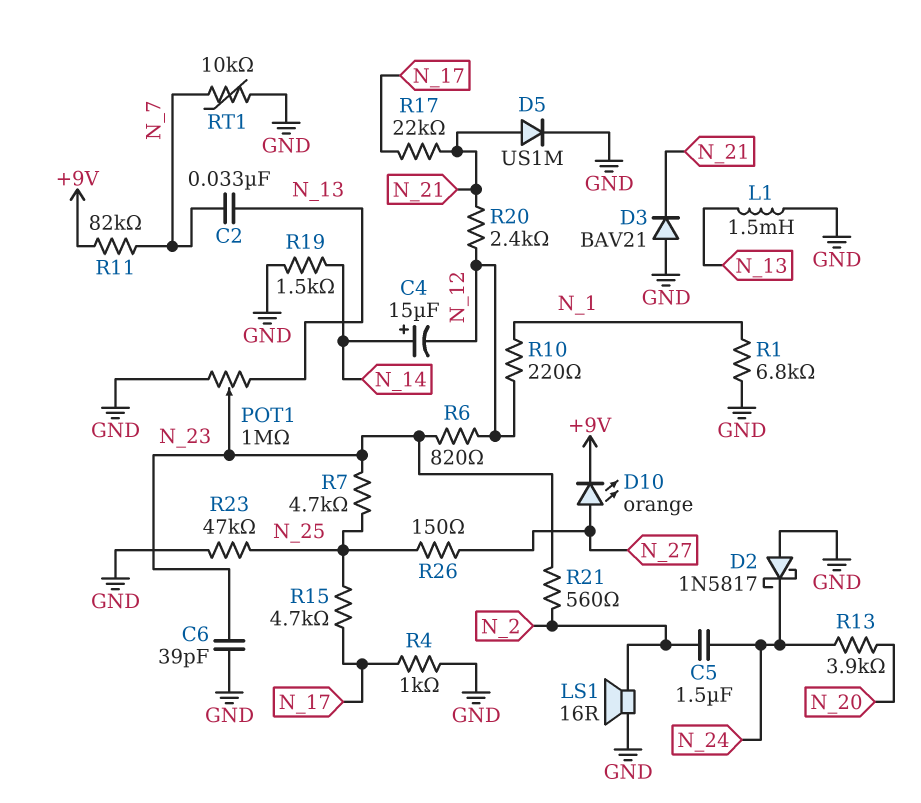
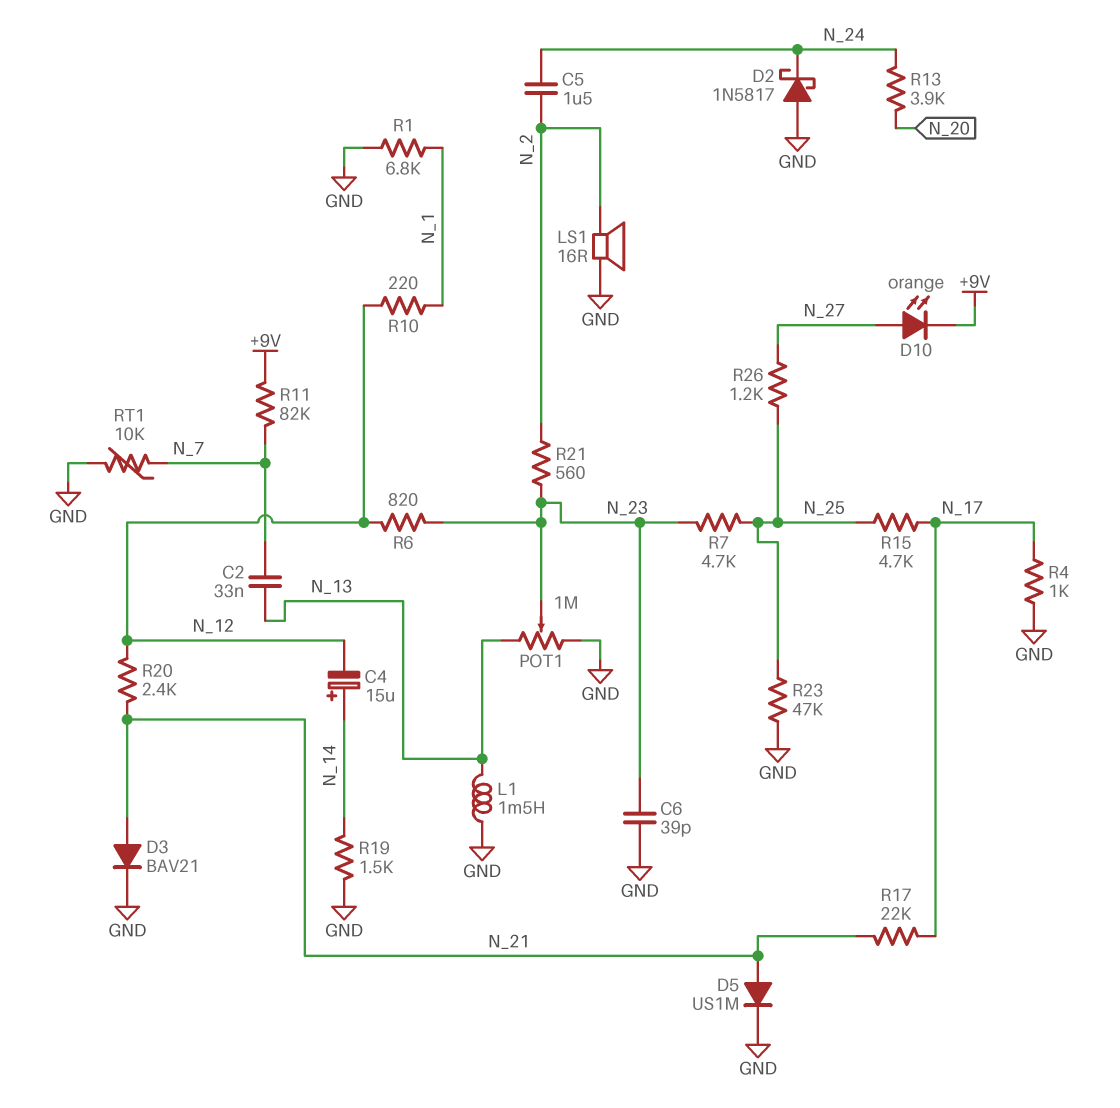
D3: diode BAV21 (A GND, K N_21) -> diode BAV21 (A N_21, K GND)
R26: 150 (N_25, N_27) -> 1.2k (N_25, N_27)

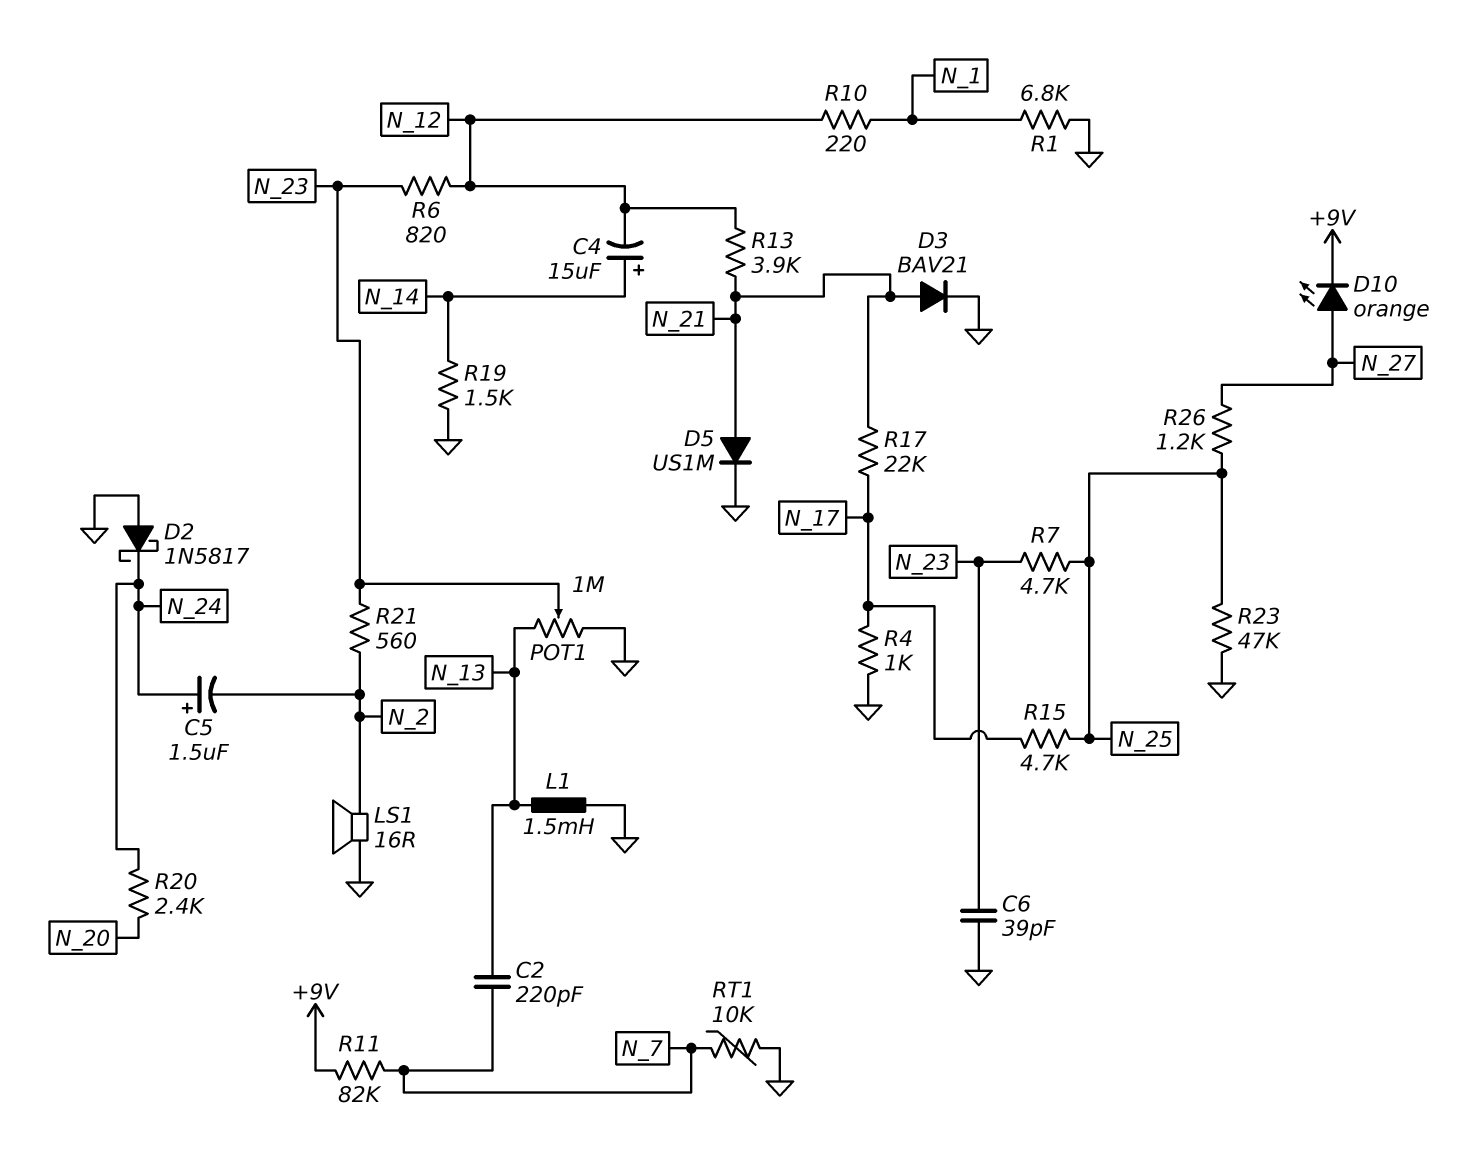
C2: 33nF (N_7, N_13) -> 220pF (N_7, N_13)
C5: 1.5uF (N_2, N_24) -> 1.5uF (plus N_24, minus N_2)
R13: 3.9k (N_20, N_24) -> 3.9k (N_12, N_21)
R20: 2.4k (N_12, N_21) -> 2.4k (N_20, N_24)

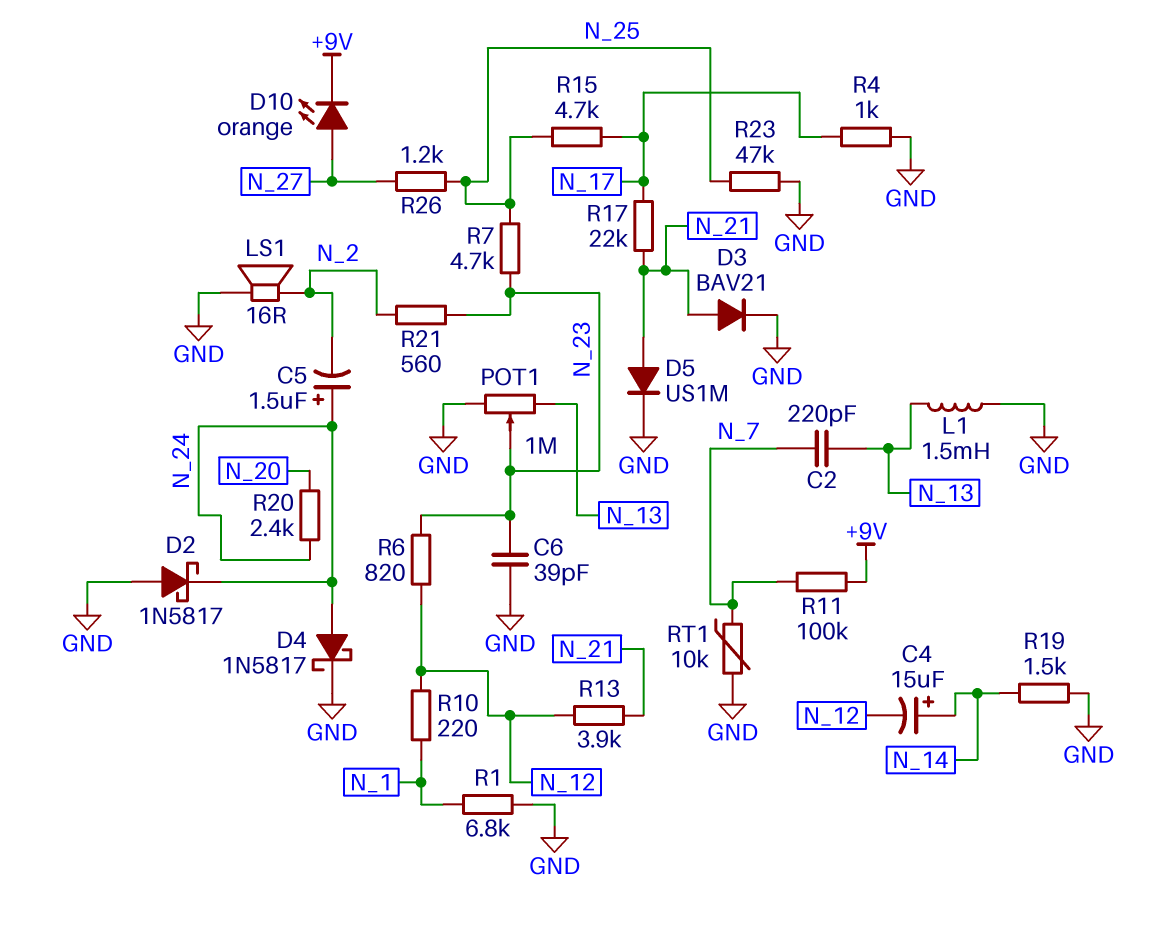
D4: none -> schottky 1N5817 (A N_24, K GND)
R11: 82k (+9V, N_7) -> 100k (+9V, N_7)

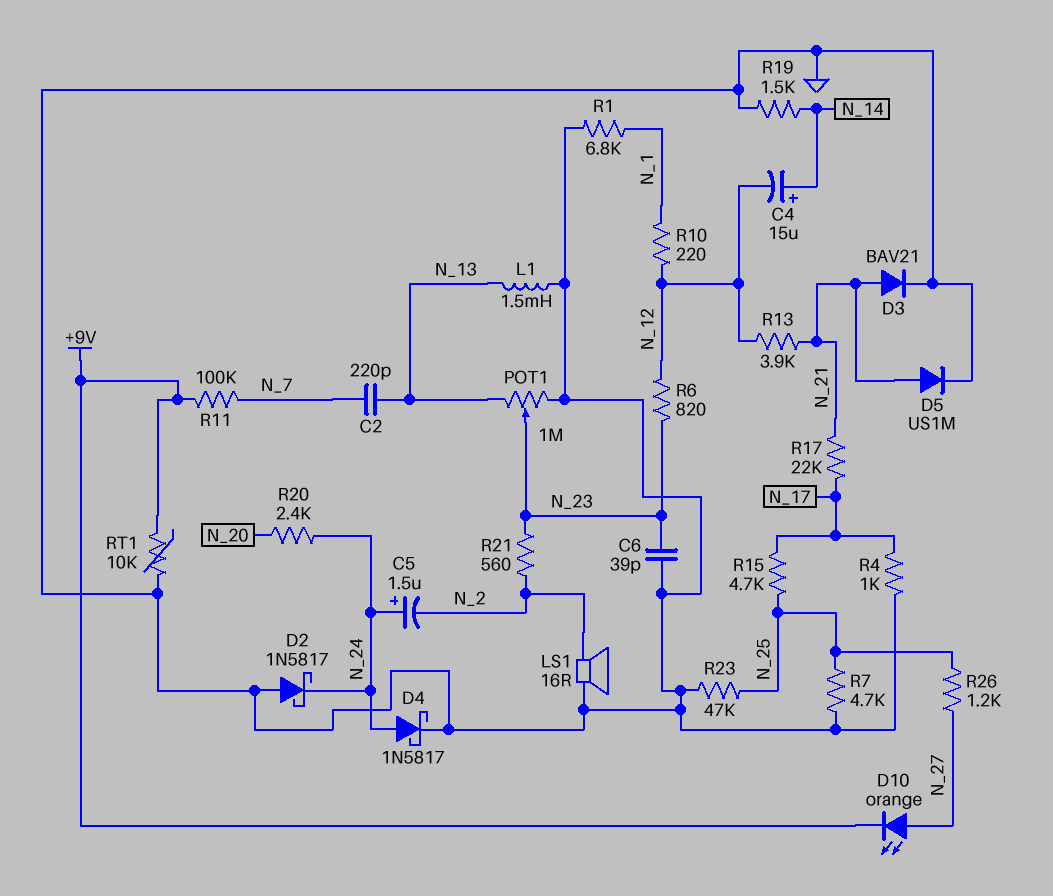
R7: 4.7k (N_23, N_25) -> 4.7k (GND, N_25)
RT1: 10k (GND, N_7) -> 10k (+9V, GND)

